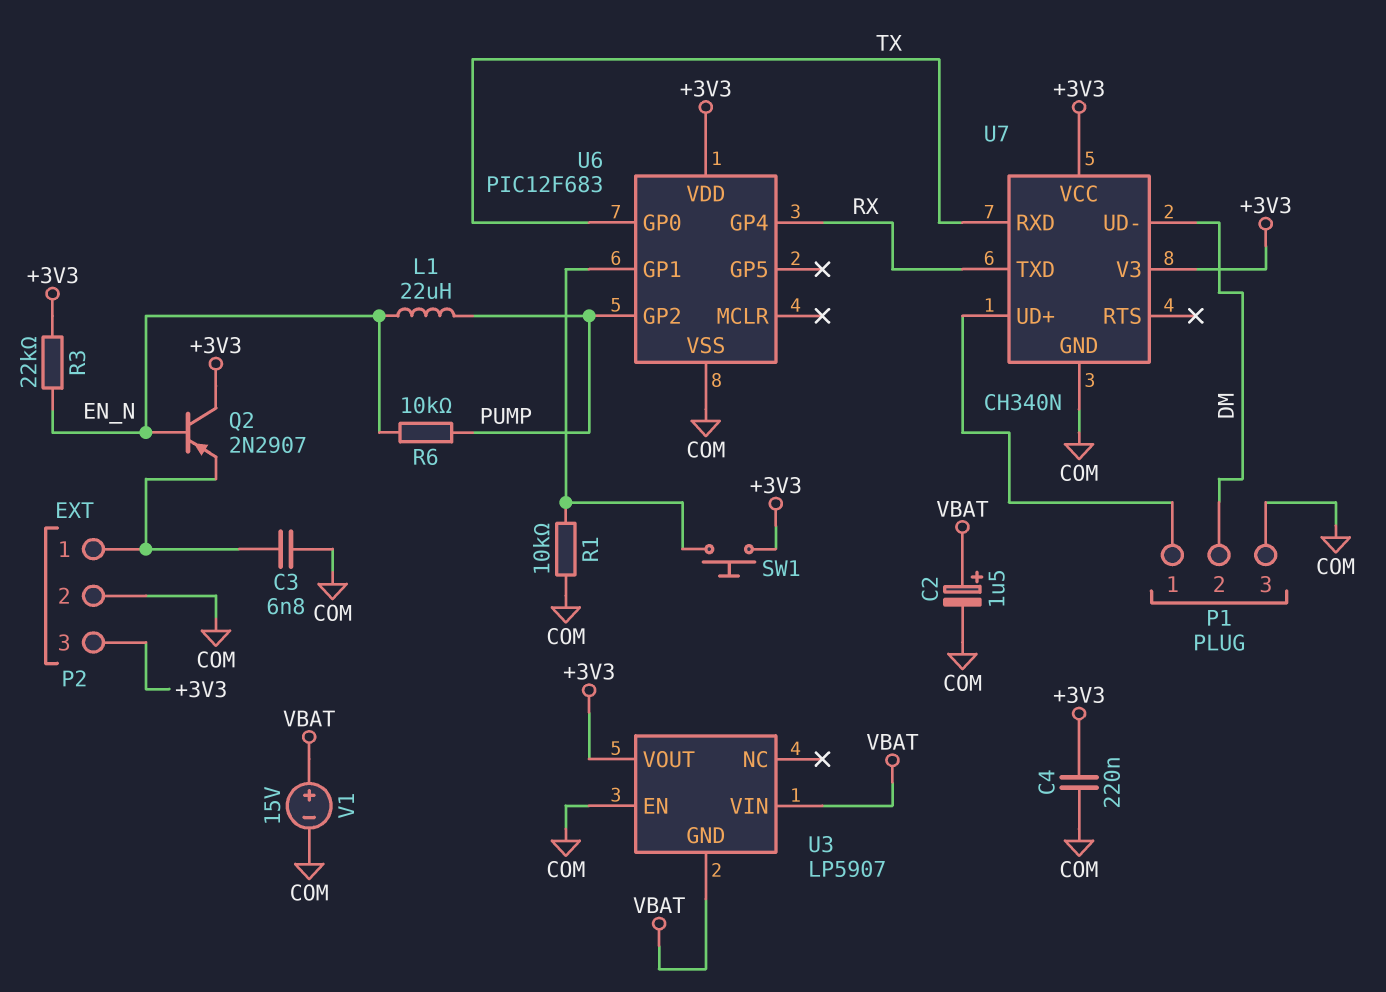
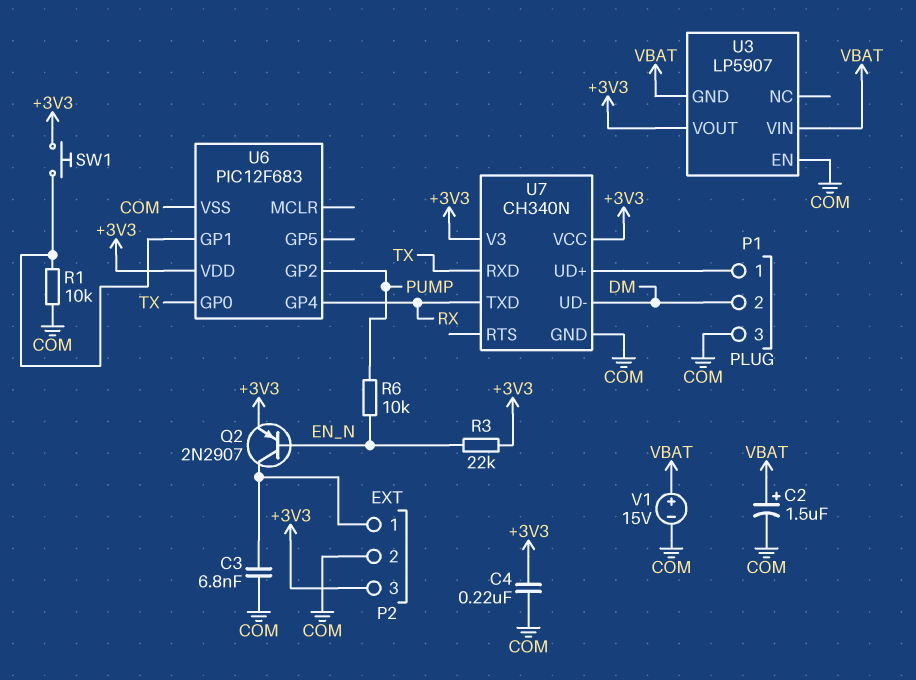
L1: 22uH (EN_N, PUMP) -> none
Q2: PNP 2N2907 (B EN_N, C +3V3, E P2/1) -> PNP 2N2907 (B EN_N, C P2/1, E +3V3)

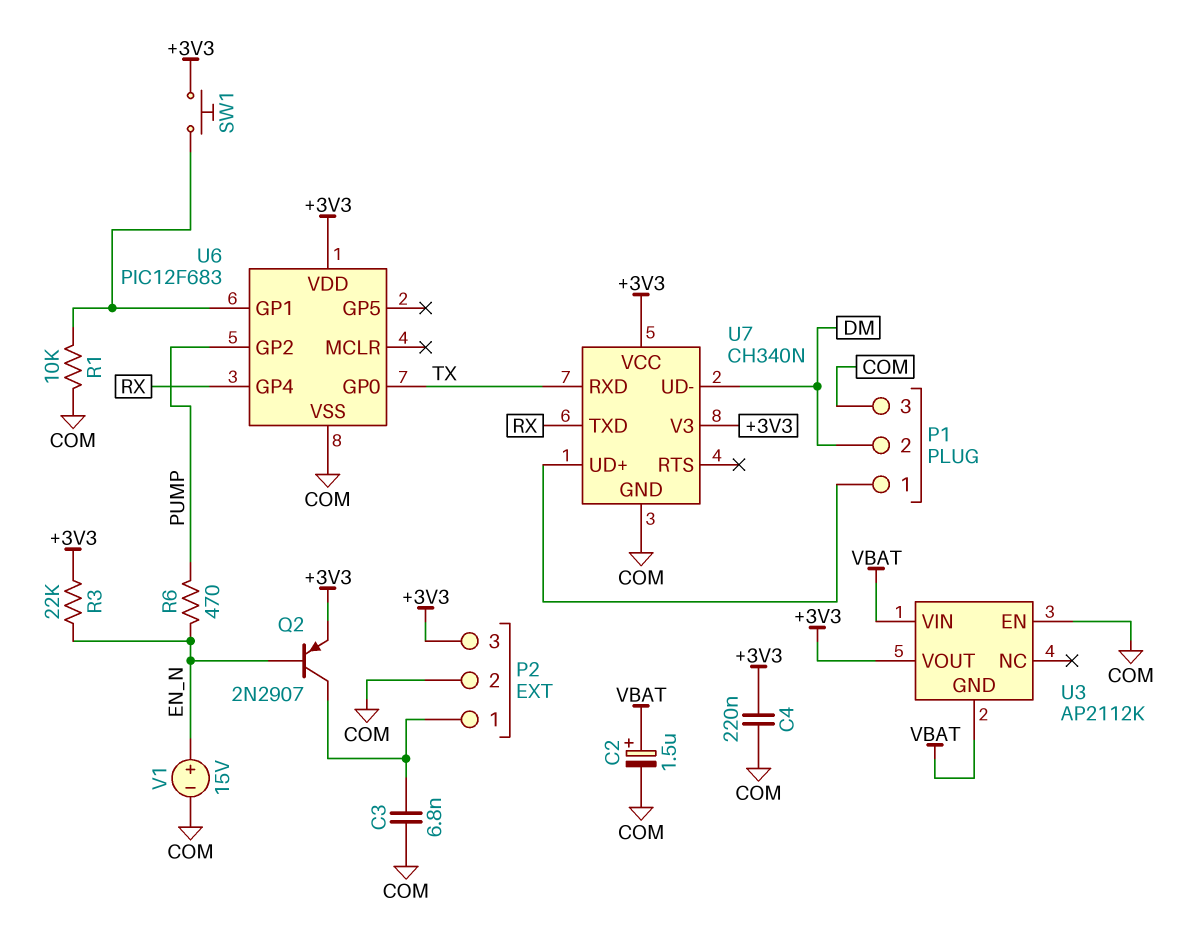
R6: 10k (EN_N, PUMP) -> 470 (EN_N, PUMP)
U3: LP5907 -> AP2112K
V1: 15V (plus VBAT, minus COM) -> 15V (plus EN_N, minus COM)

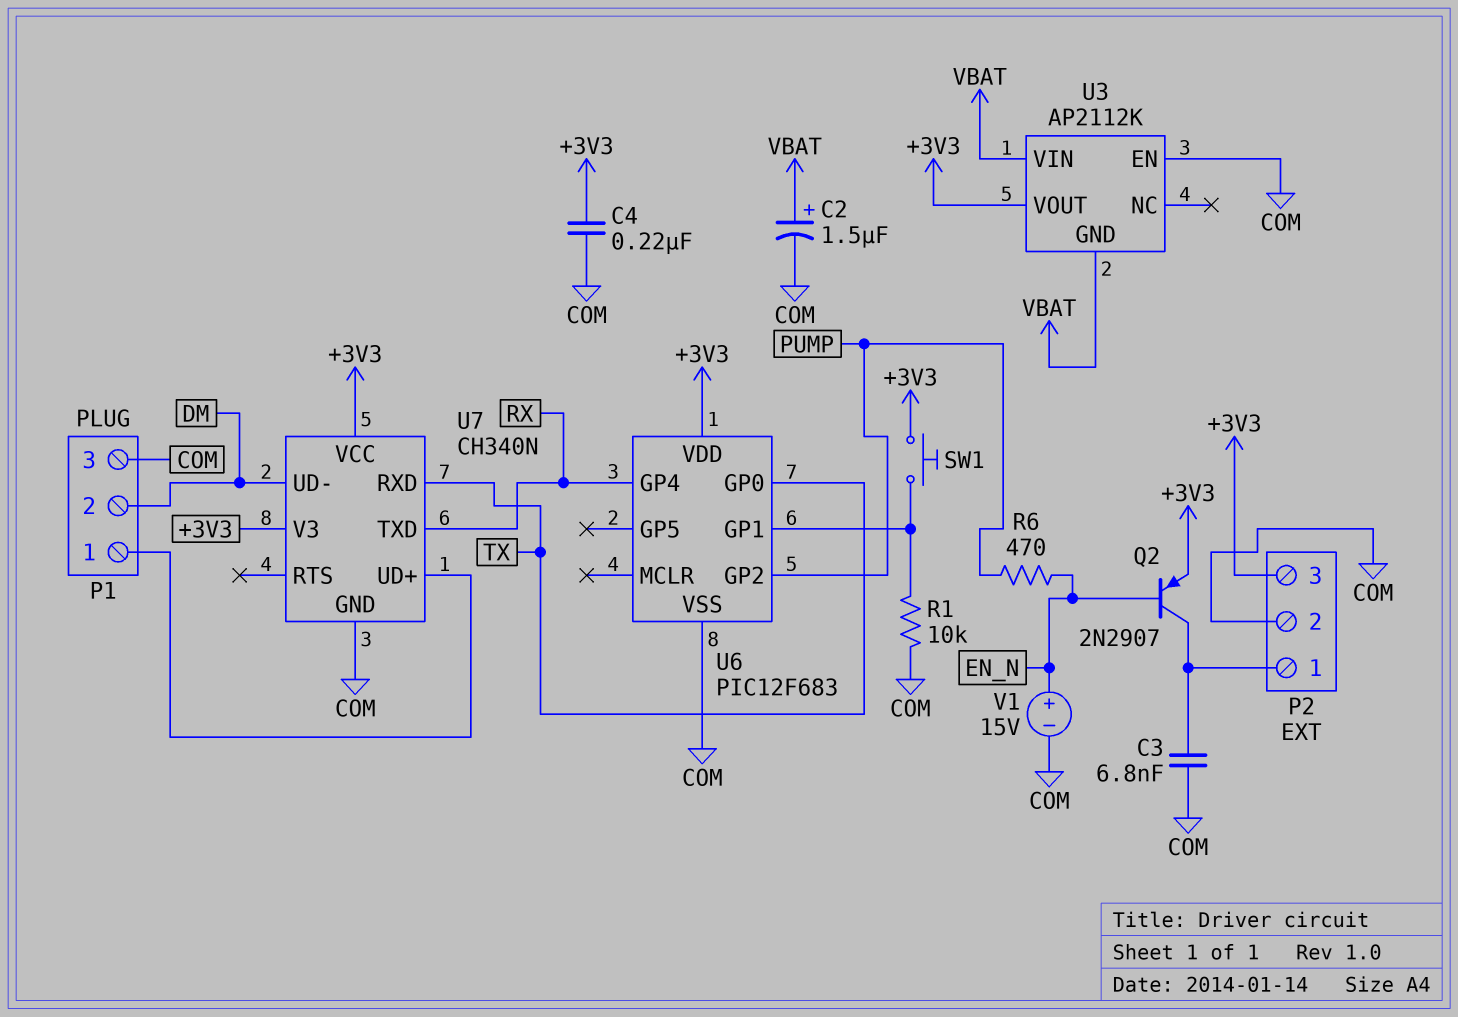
R3: 22k (+3V3, EN_N) -> none

